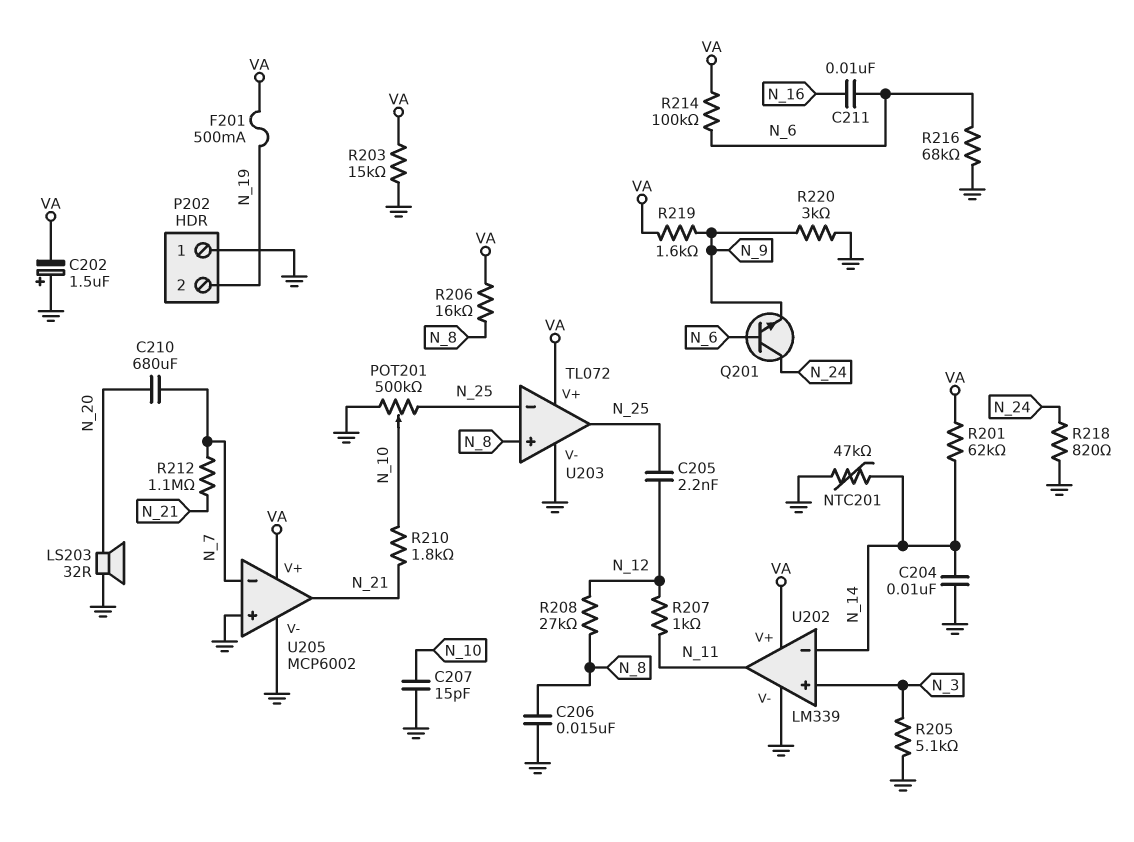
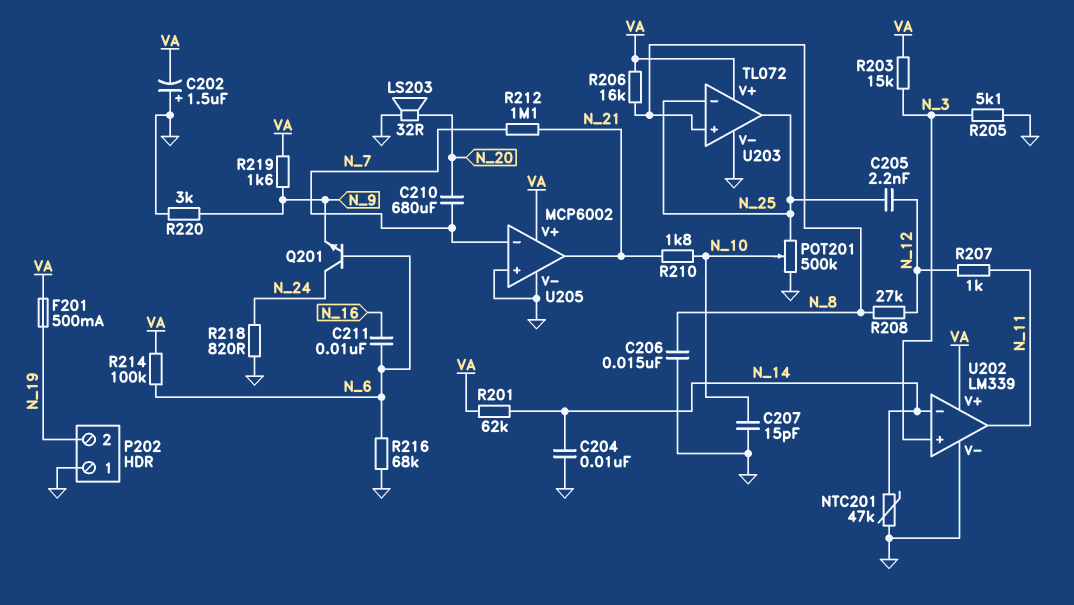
R203: 15k (GND, VA) -> 15k (N_3, VA)

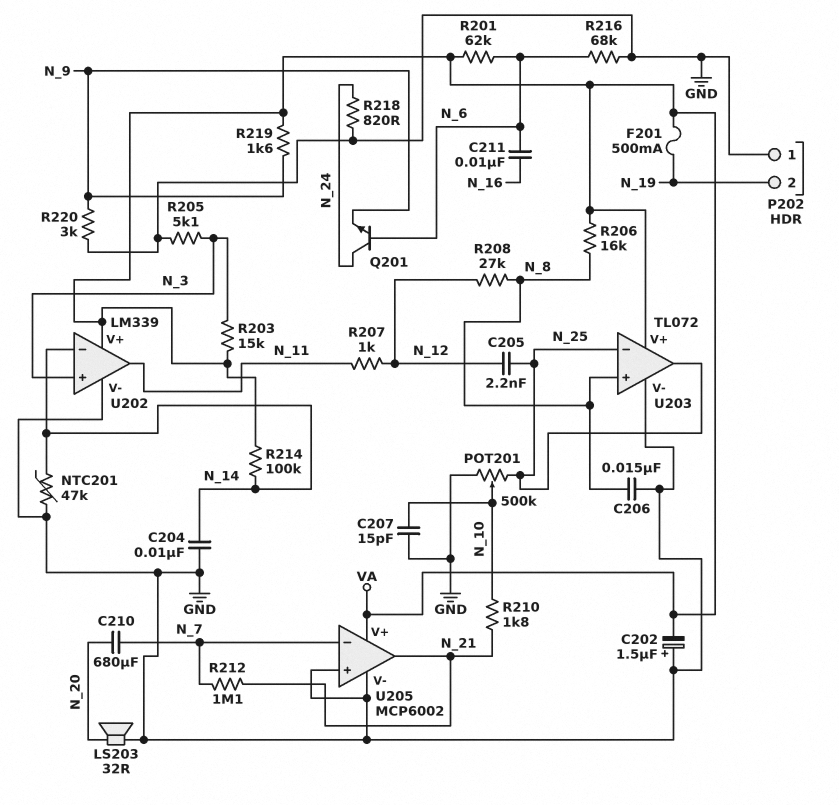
R201: 62k (N_14, VA) -> 62k (N_6, VA)
R214: 100k (N_6, VA) -> 100k (N_14, VA)

